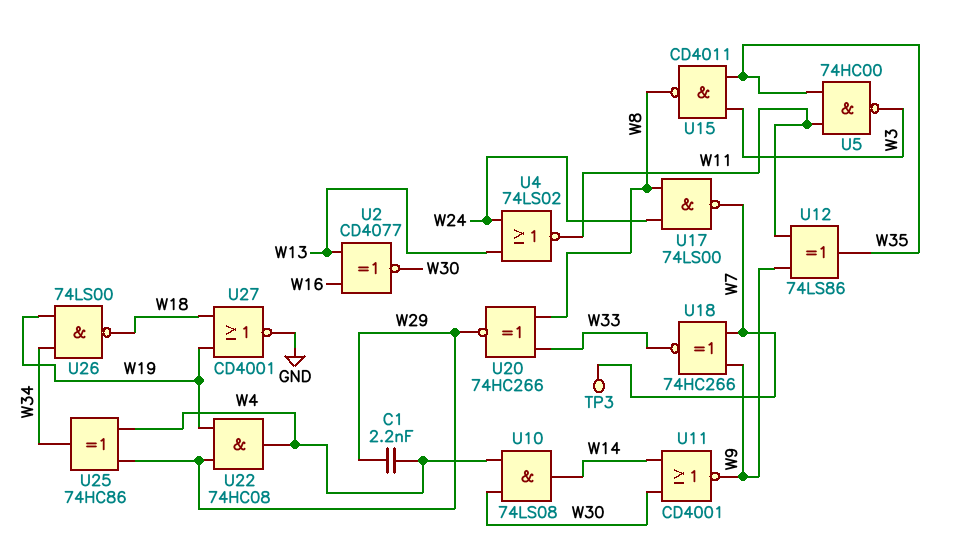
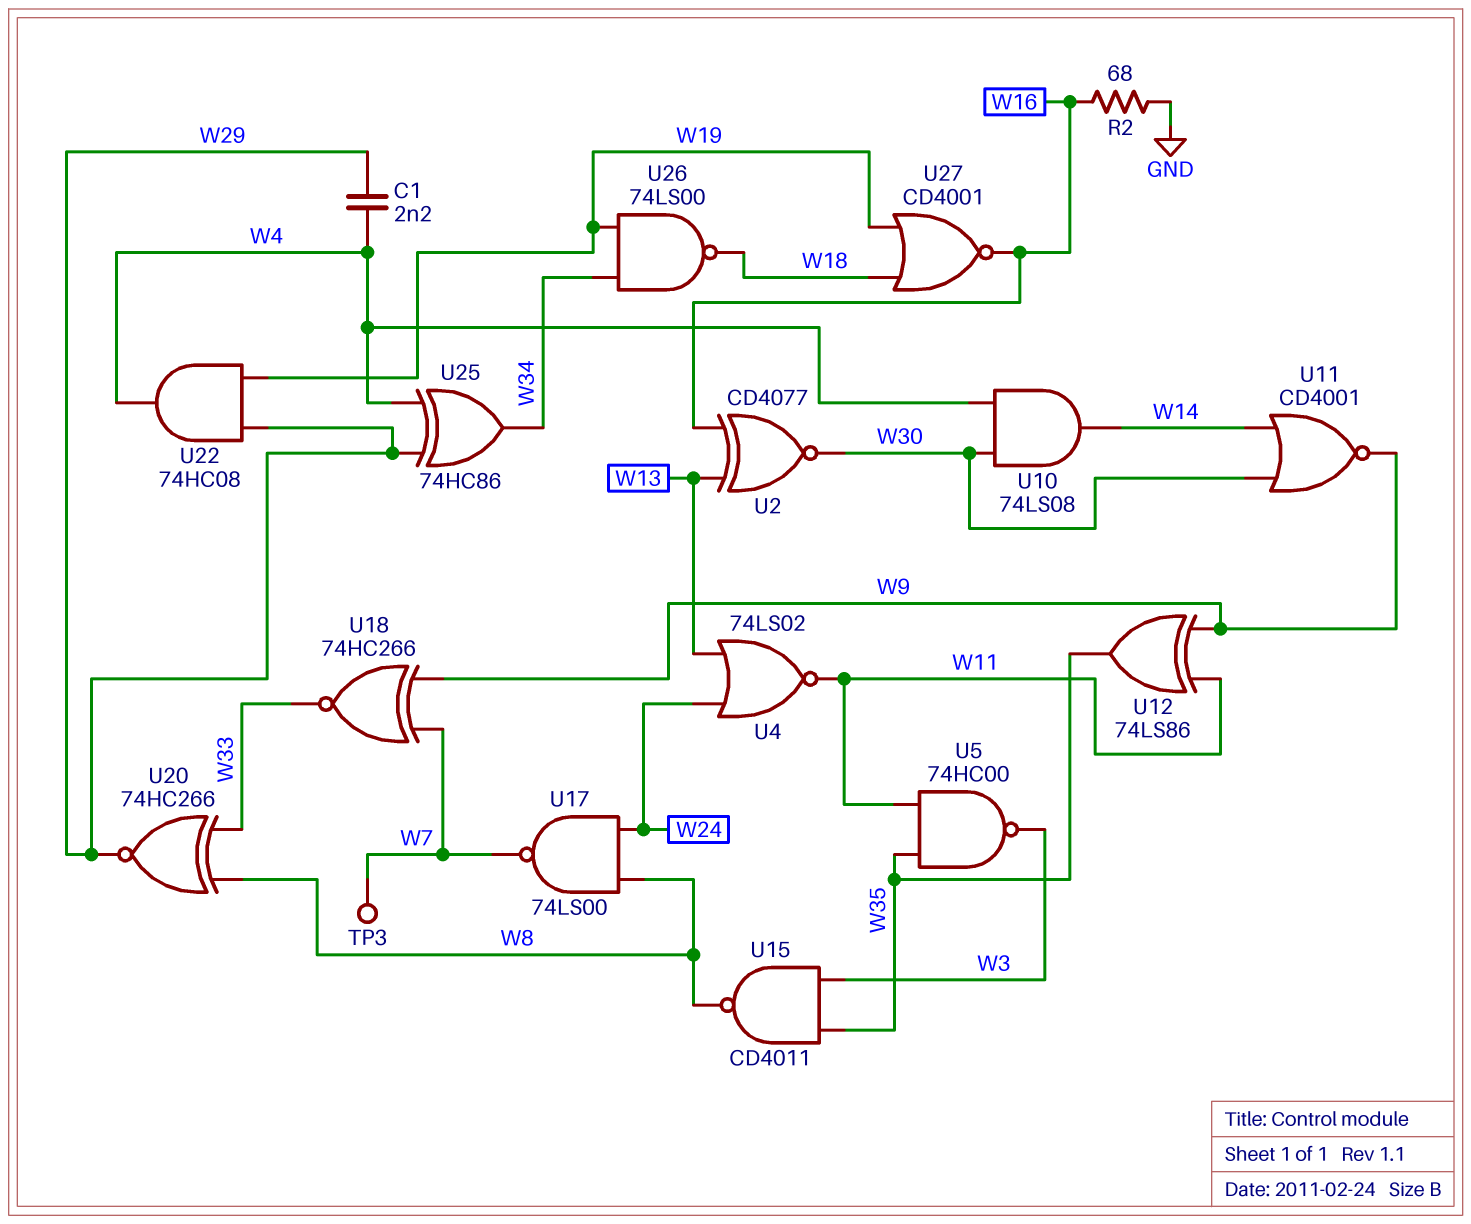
R2: none -> 68 (GND, W16)
U27: NOR CD4001 (in W18, in W19, out GND) -> NOR CD4001 (in W18, in W19, out W16)

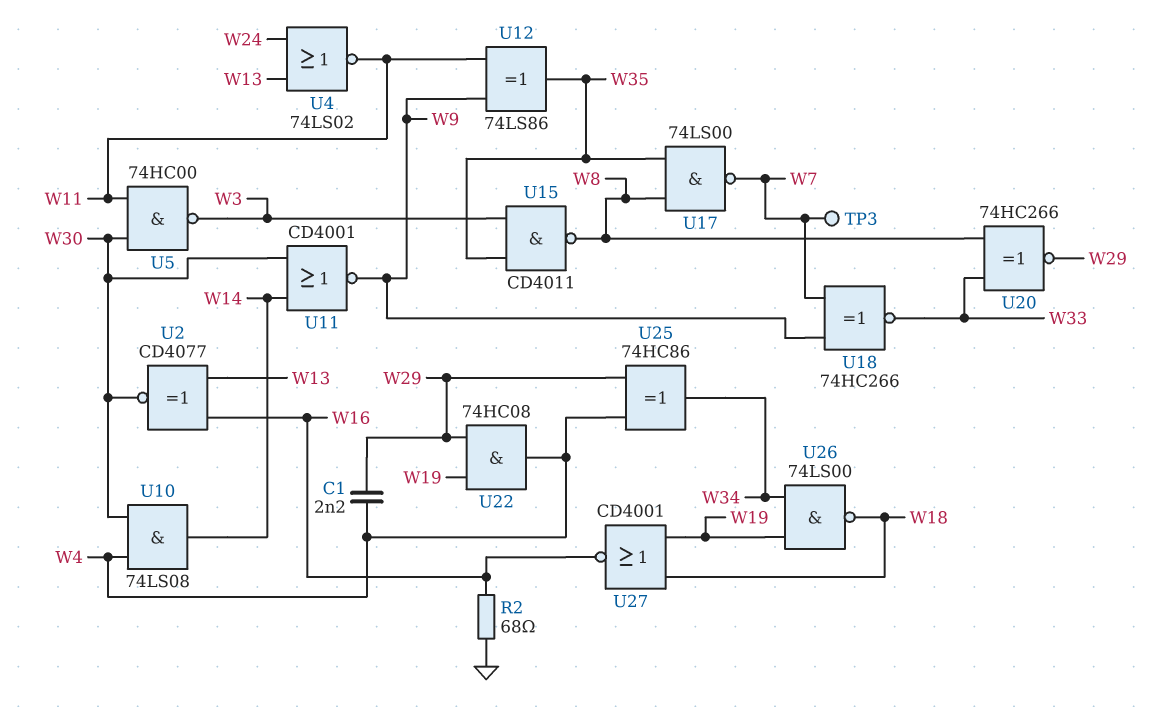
U5: NAND 74HC00 (in W11, in W35, out W3) -> NAND 74HC00 (in W11, in W30, out W3)
U17: NAND 74LS00 (in W8, in W24, out W7) -> NAND 74LS00 (in W8, in W35, out W7)

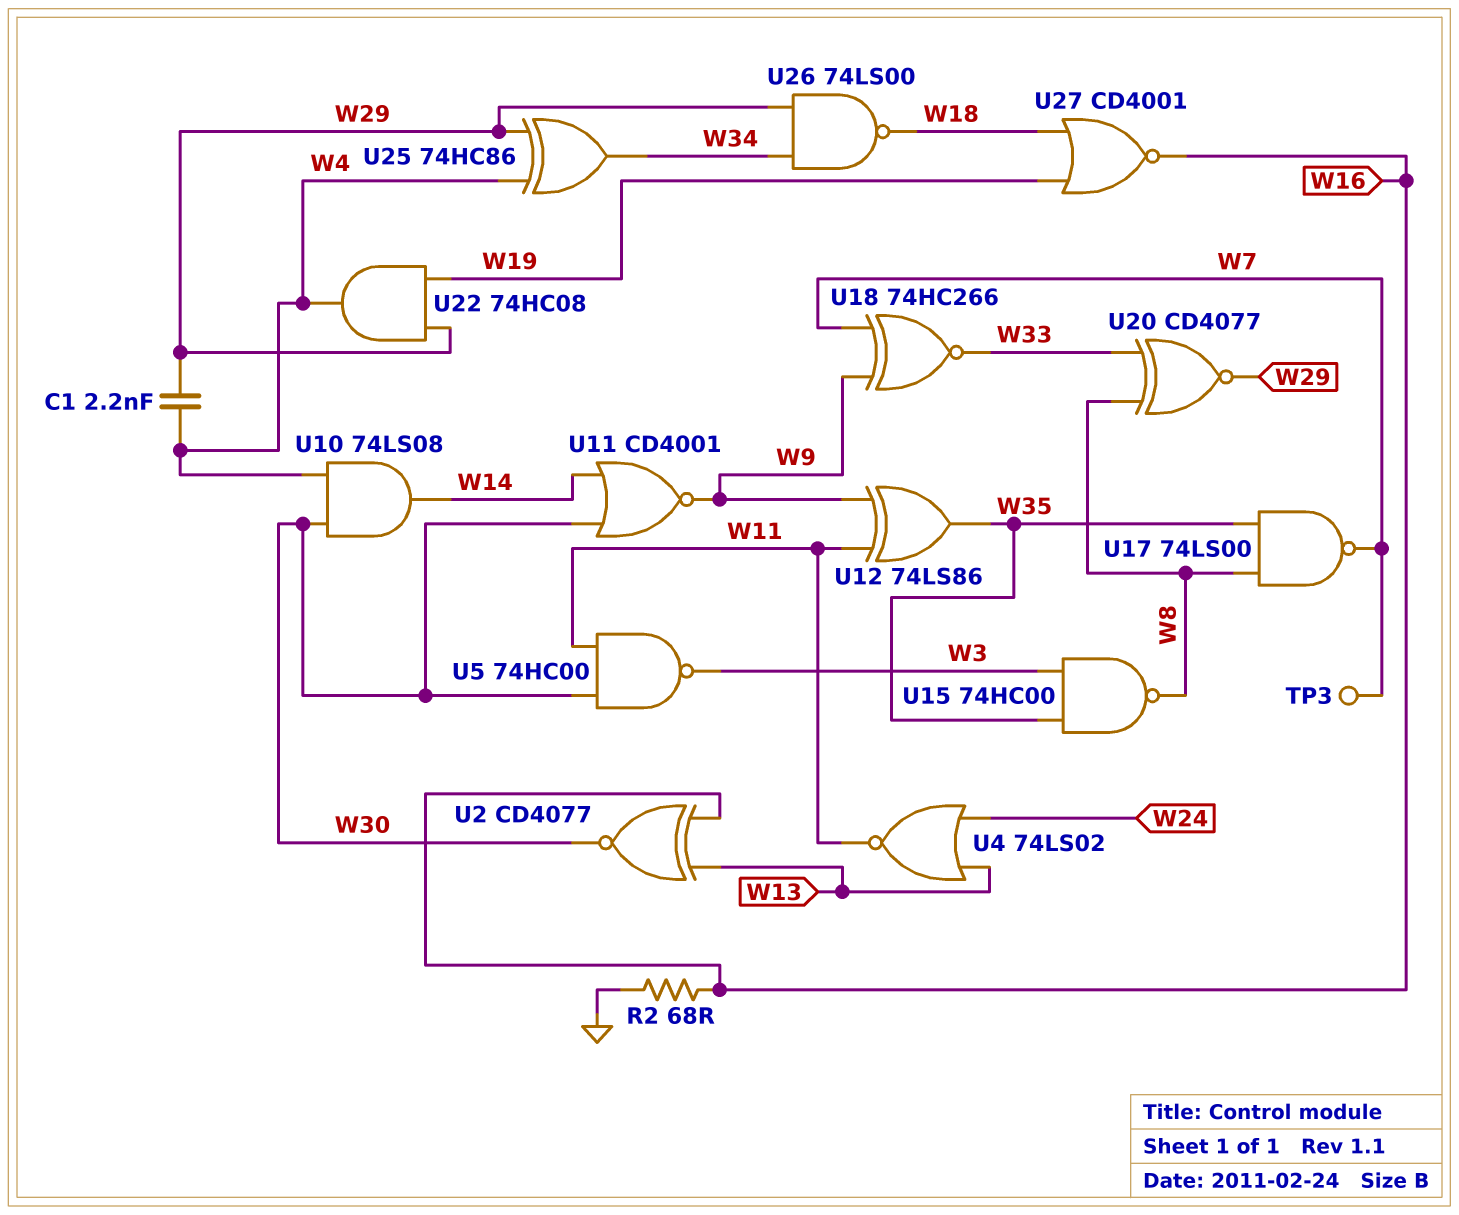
U15: NAND CD4011 (in W3, in W35, out W8) -> NAND 74HC00 (in W3, in W35, out W8)
U20: XNOR 74HC266 (in W8, in W33, out W29) -> XNOR CD4077 (in W8, in W33, out W29)
U26: NAND 74LS00 (in W19, in W34, out W18) -> NAND 74LS00 (in W29, in W34, out W18)

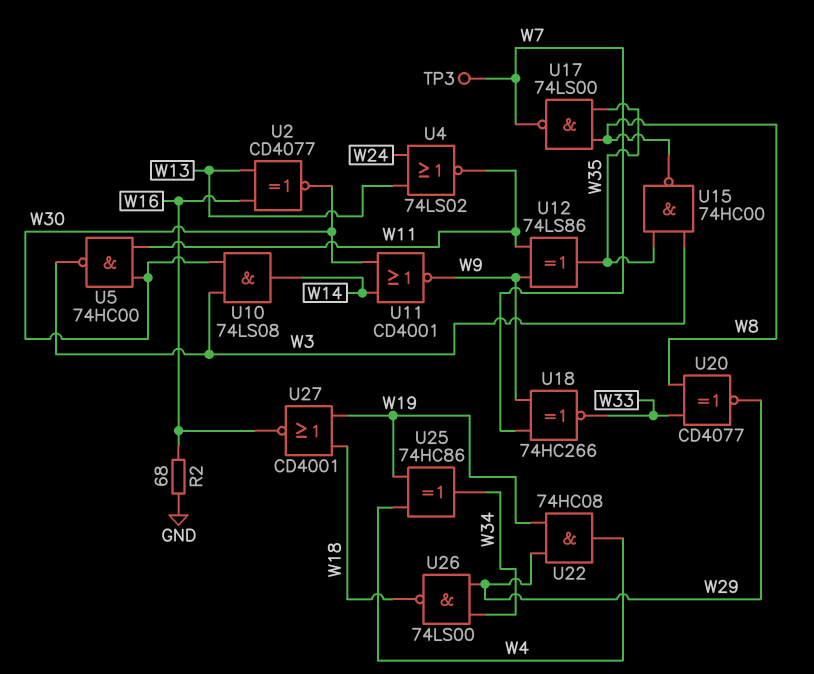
C1: 2.2nF (W4, W29) -> none
U10: AND 74LS08 (in W4, in W30, out W14) -> AND 74LS08 (in W3, in W30, out W14)
U25: XOR 74HC86 (in W4, in W29, out W34) -> XOR 74HC86 (in W4, in W19, out W34)

